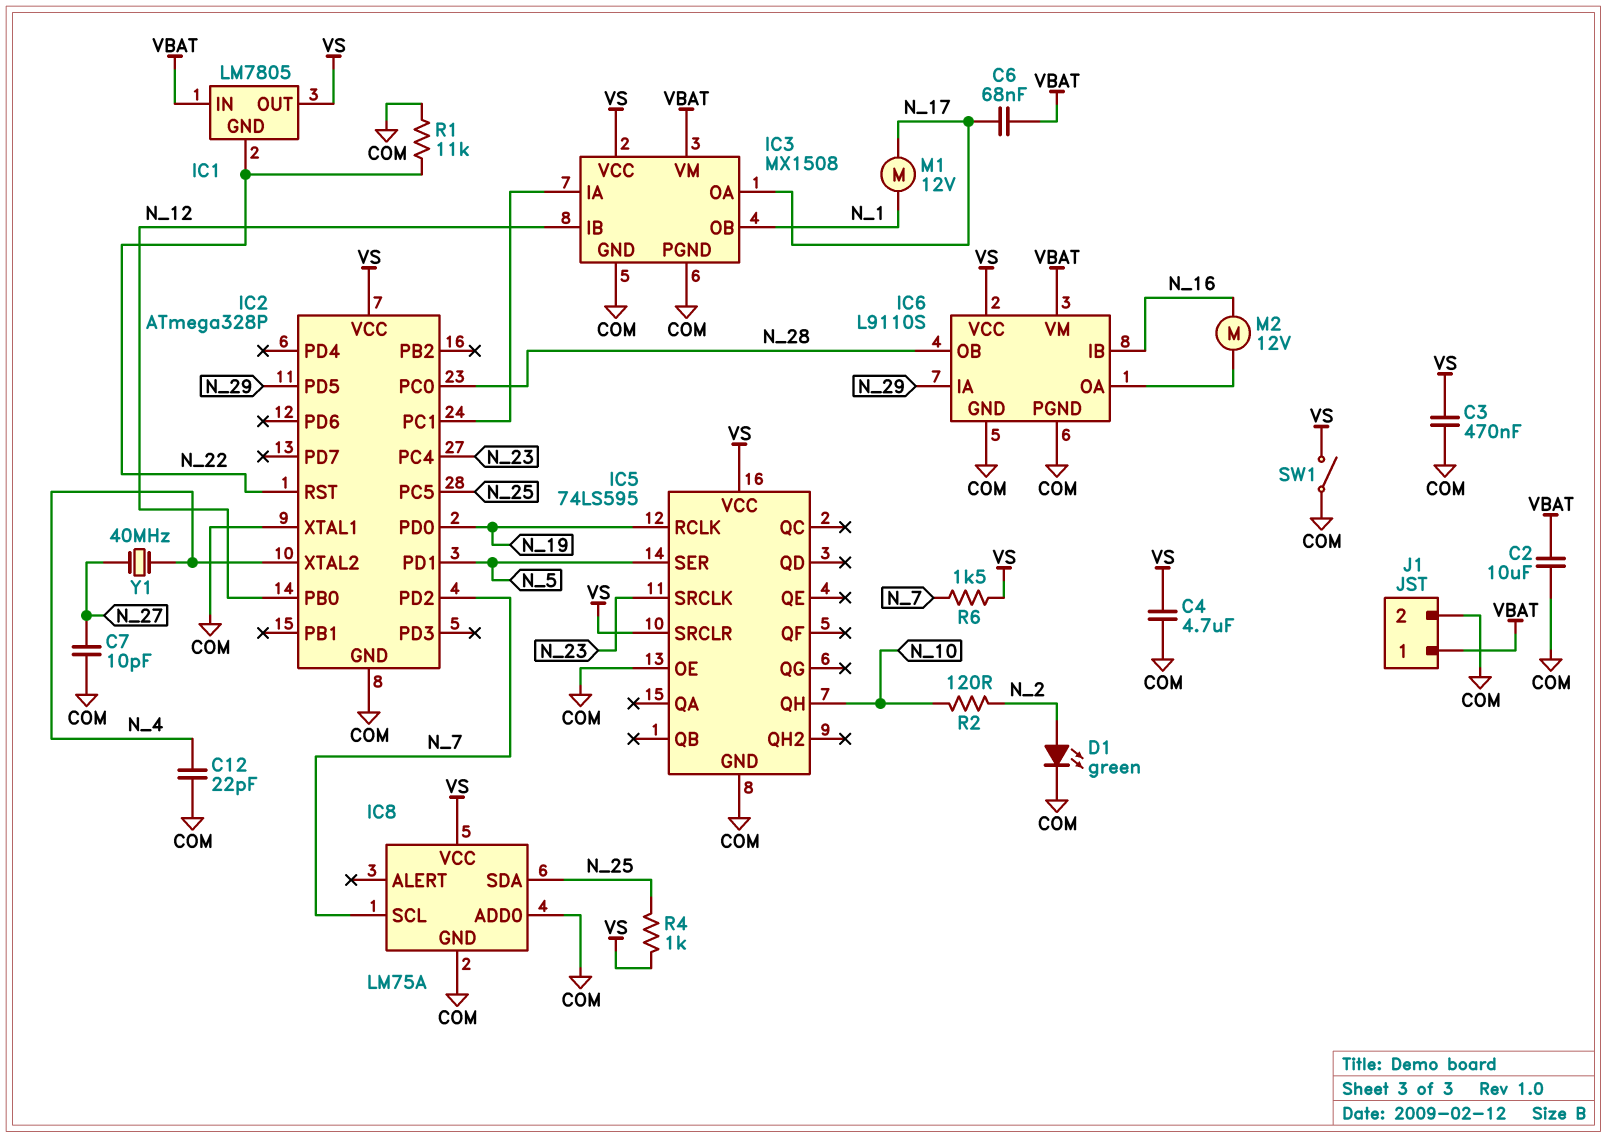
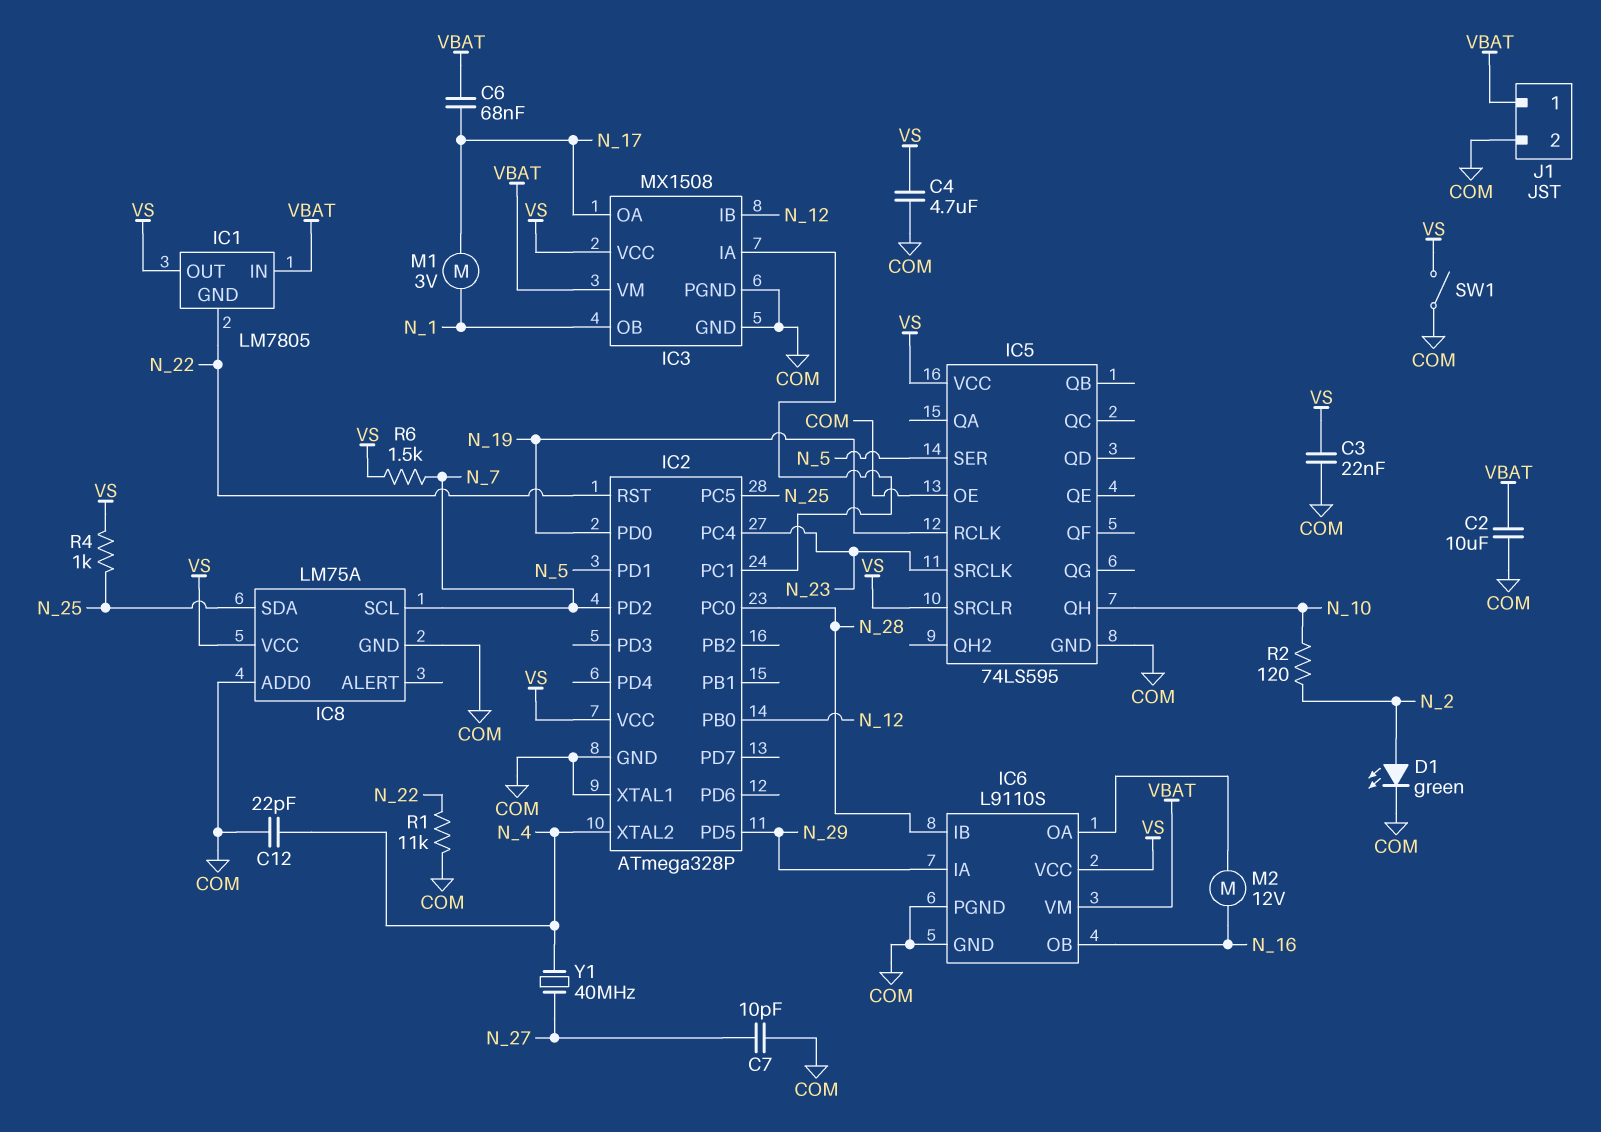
C3: 470nF (COM, VS) -> 22nF (COM, VS)
IC6 pin IB: N_16 -> N_28
IC6 pin OB: N_28 -> N_16
M1: motor 12V (N_1, N_17) -> motor 3V (N_1, N_17)

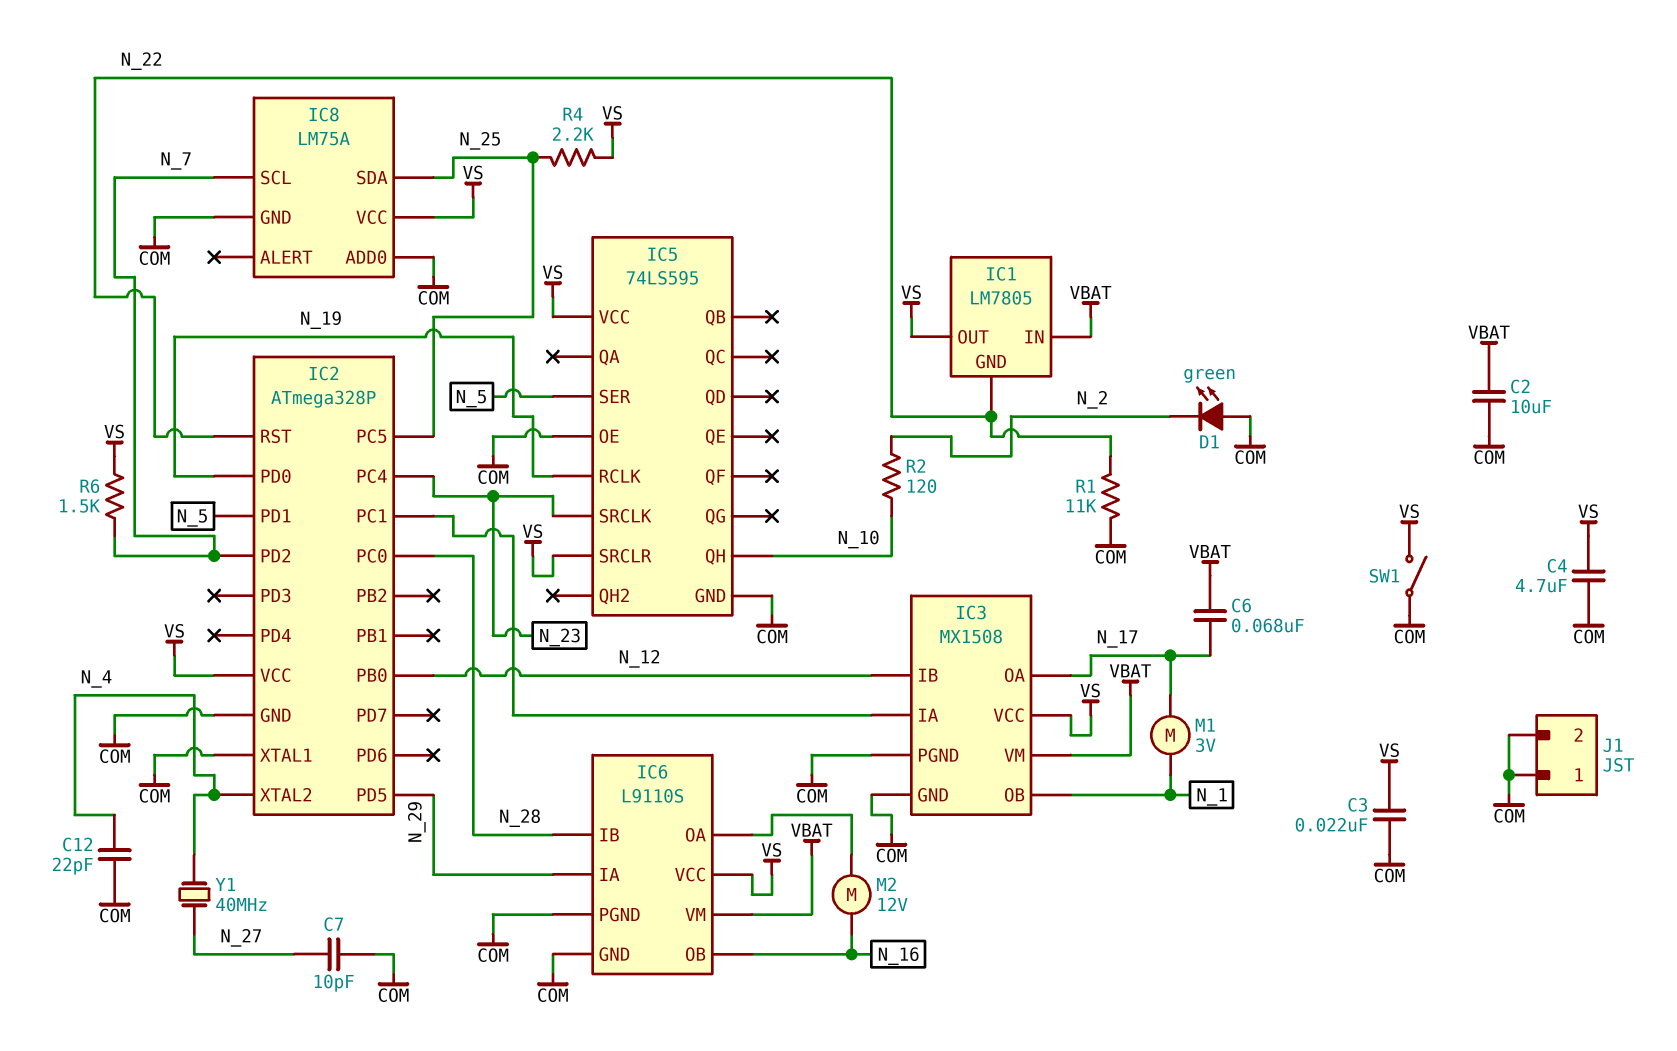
D1: LED green (A N_2, K COM) -> LED green (A COM, K N_2)
J1 pin 1: VBAT -> COM
R4: 1k (N_25, VS) -> 2.2k (N_25, VS)

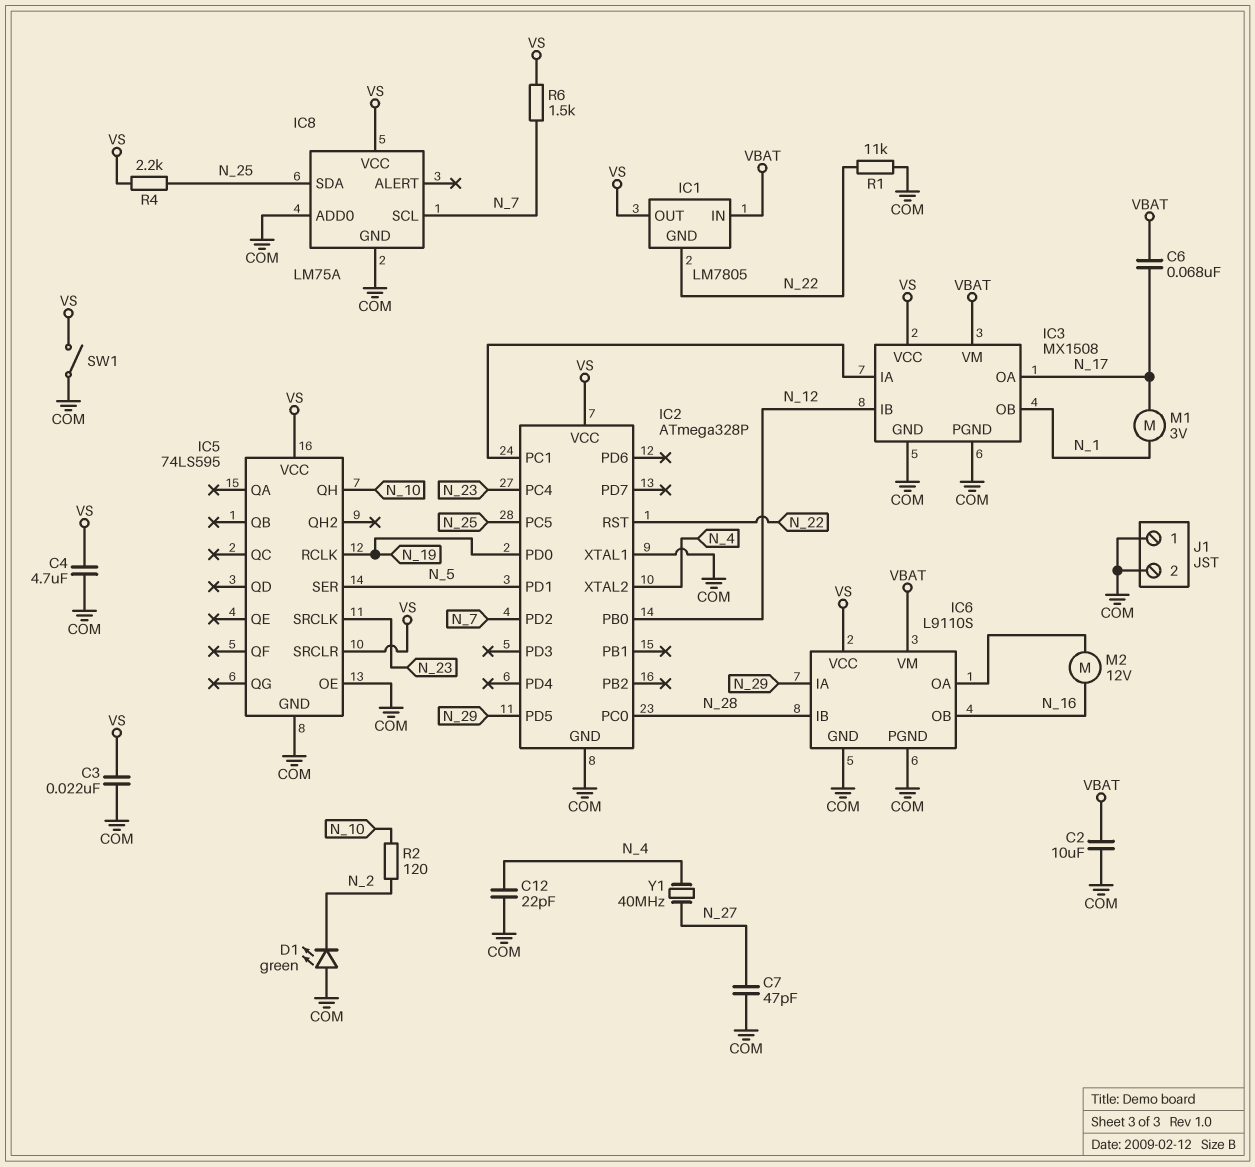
C7: 10pF (COM, N_27) -> 47pF (COM, N_27)

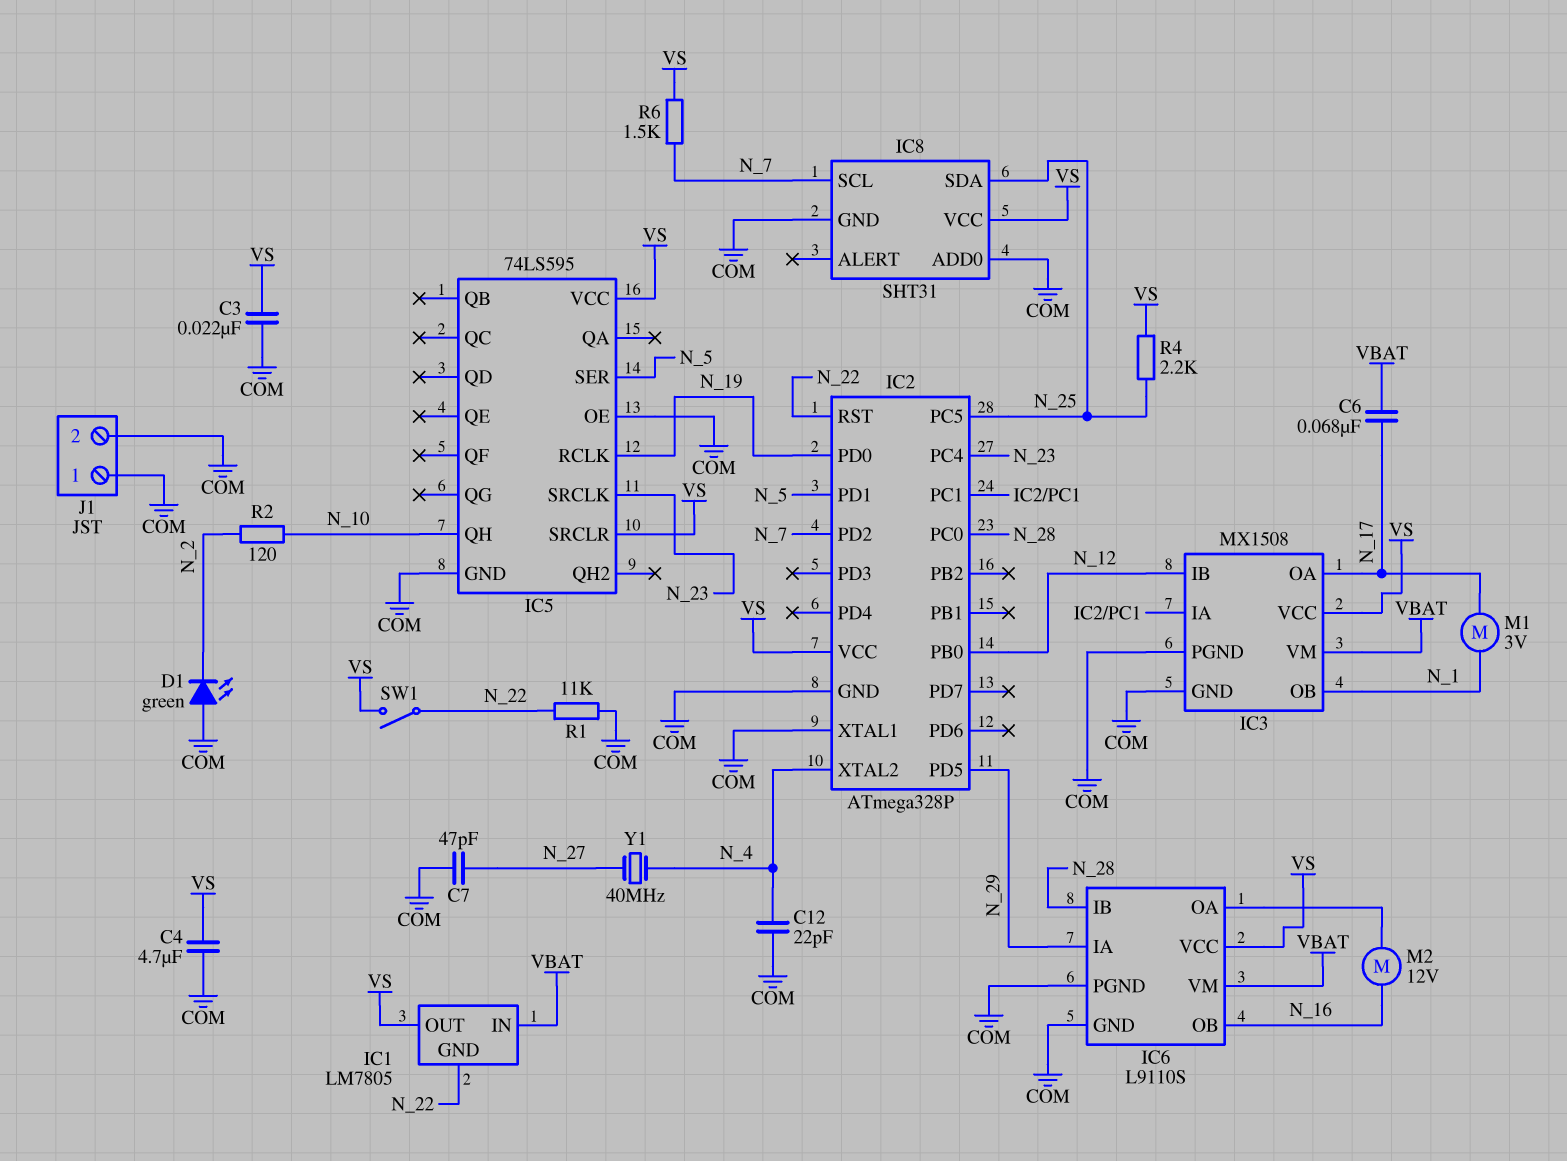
C2: 10uF (COM, VBAT) -> none
IC8: LM75A -> SHT31
SW1: switch (COM, VS) -> switch (N_22, VS)

